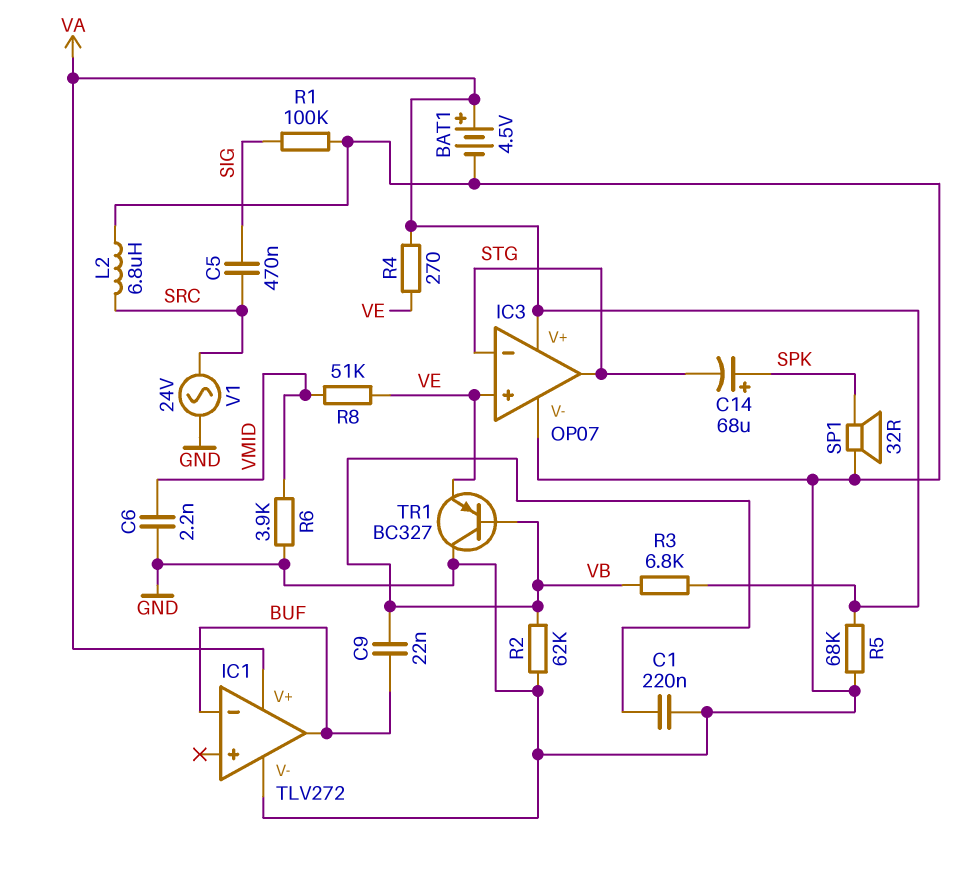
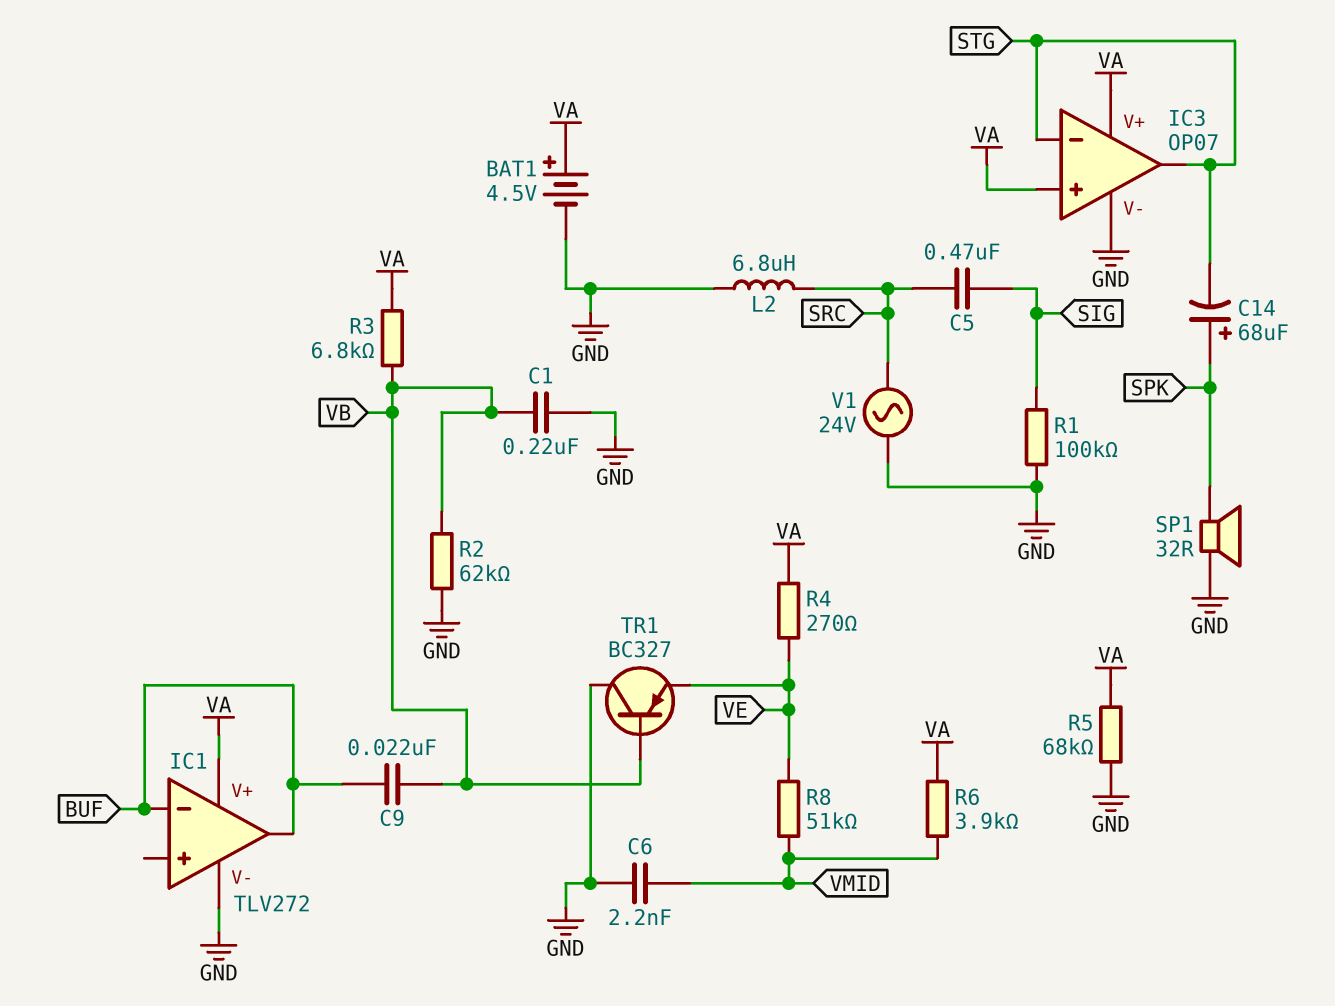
IC3 pin in+: VE -> VA
R6: 3.9k (GND, VMID) -> 3.9k (VA, VMID)

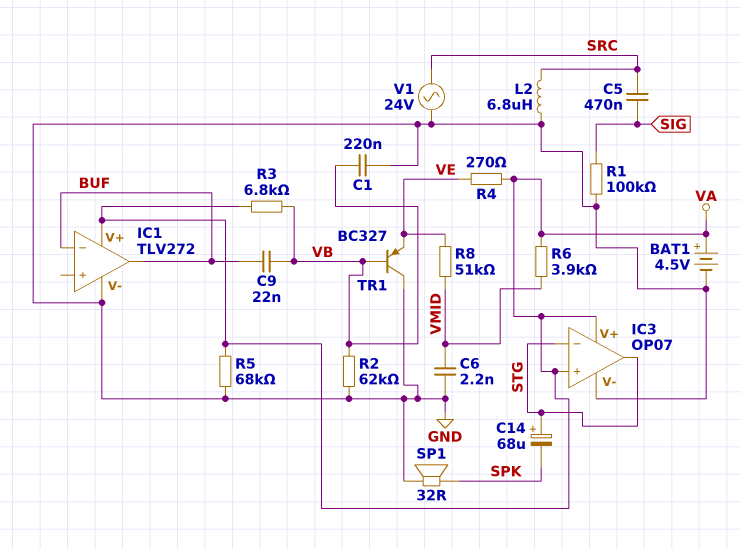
C14: 68uF (plus SPK, minus STG) -> 68uF (plus STG, minus SPK)

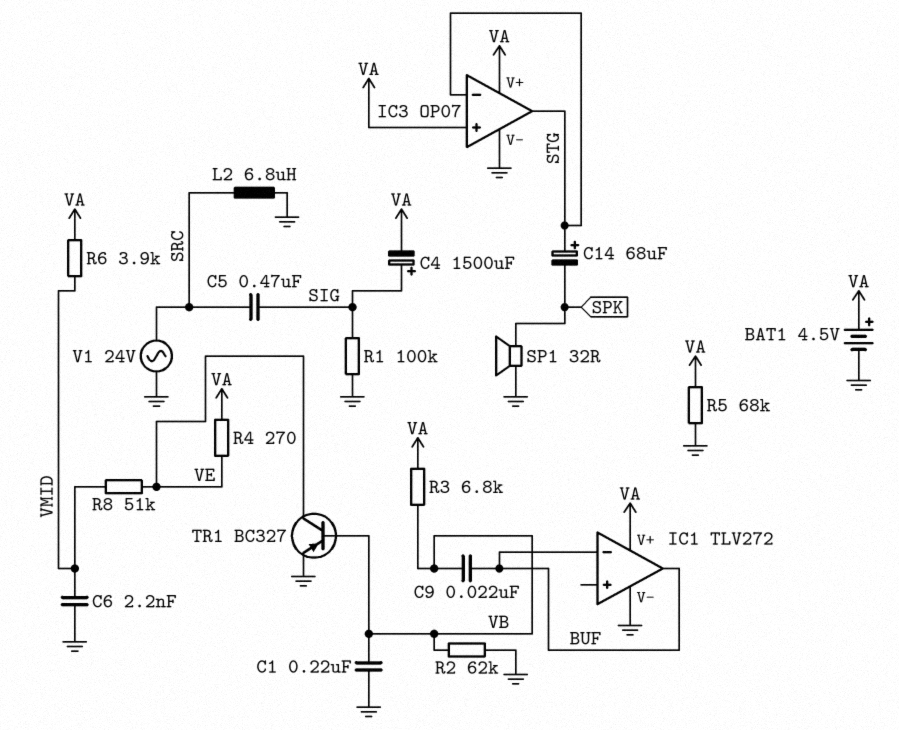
C4: none -> 1500uF (plus SIG, minus VA)
TR1: PNP BC327 (B VB, C GND, E VE) -> PNP BC327 (B VB, C VE, E GND)

